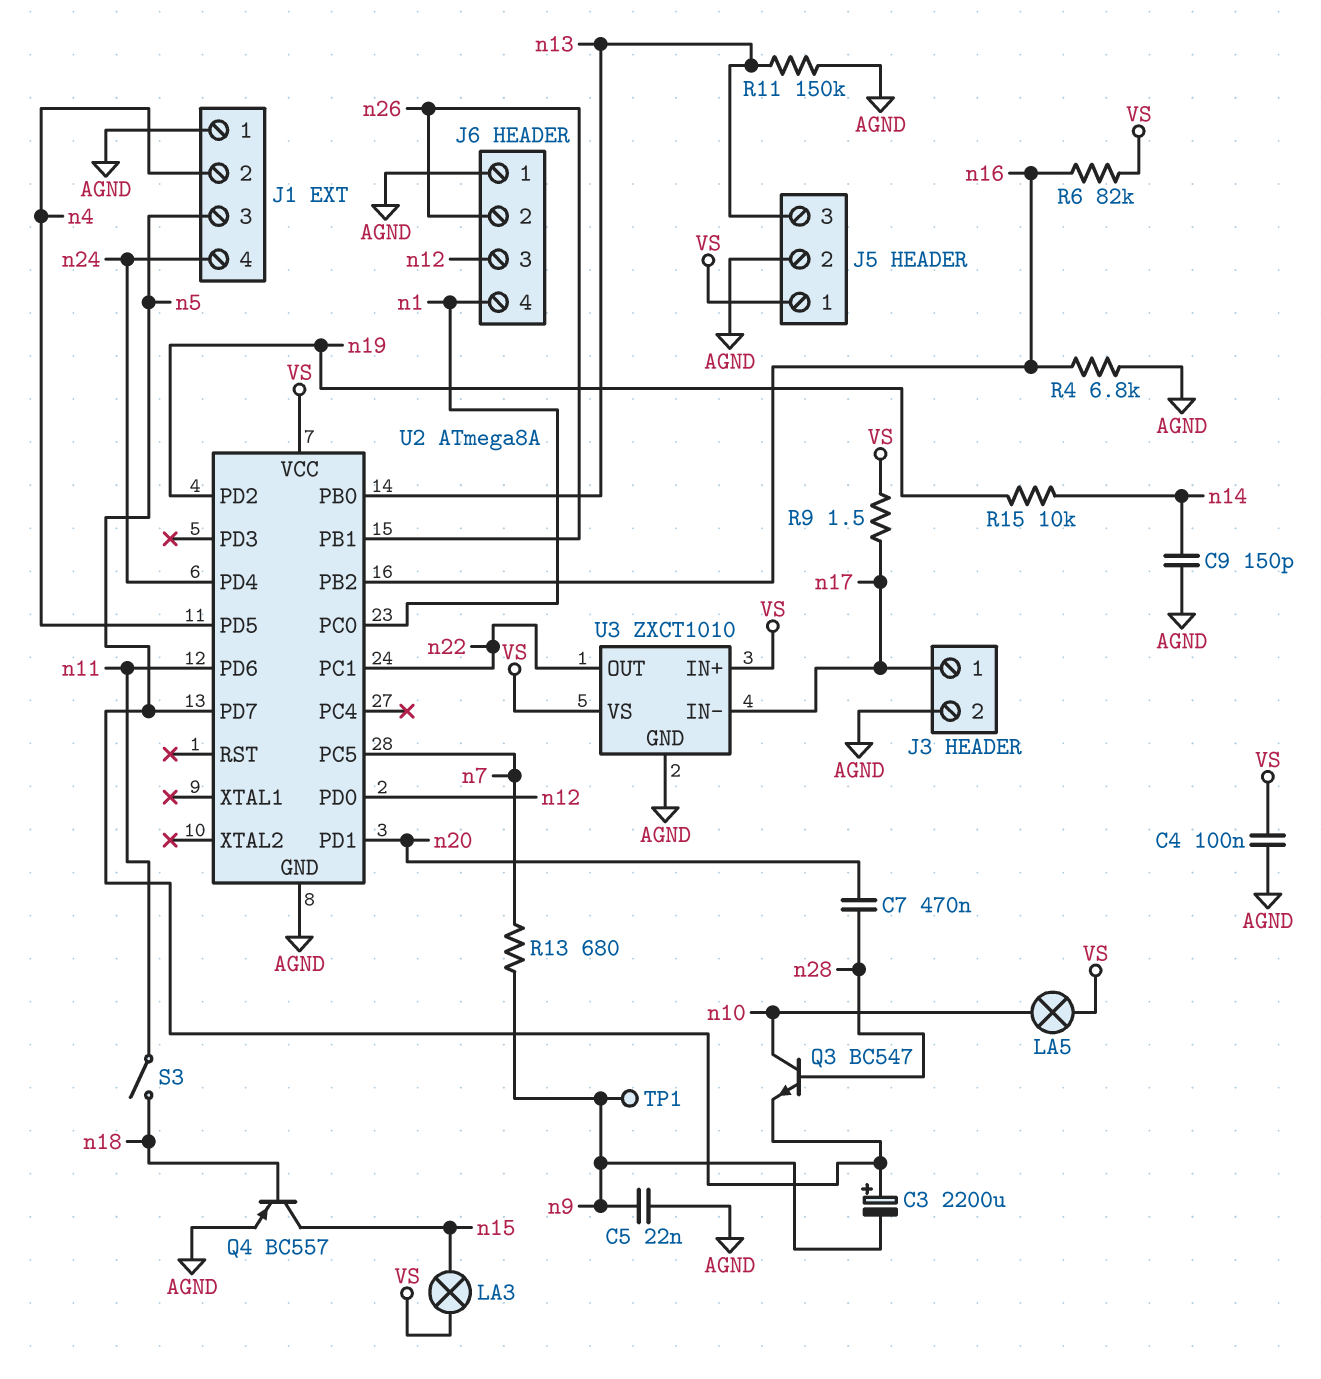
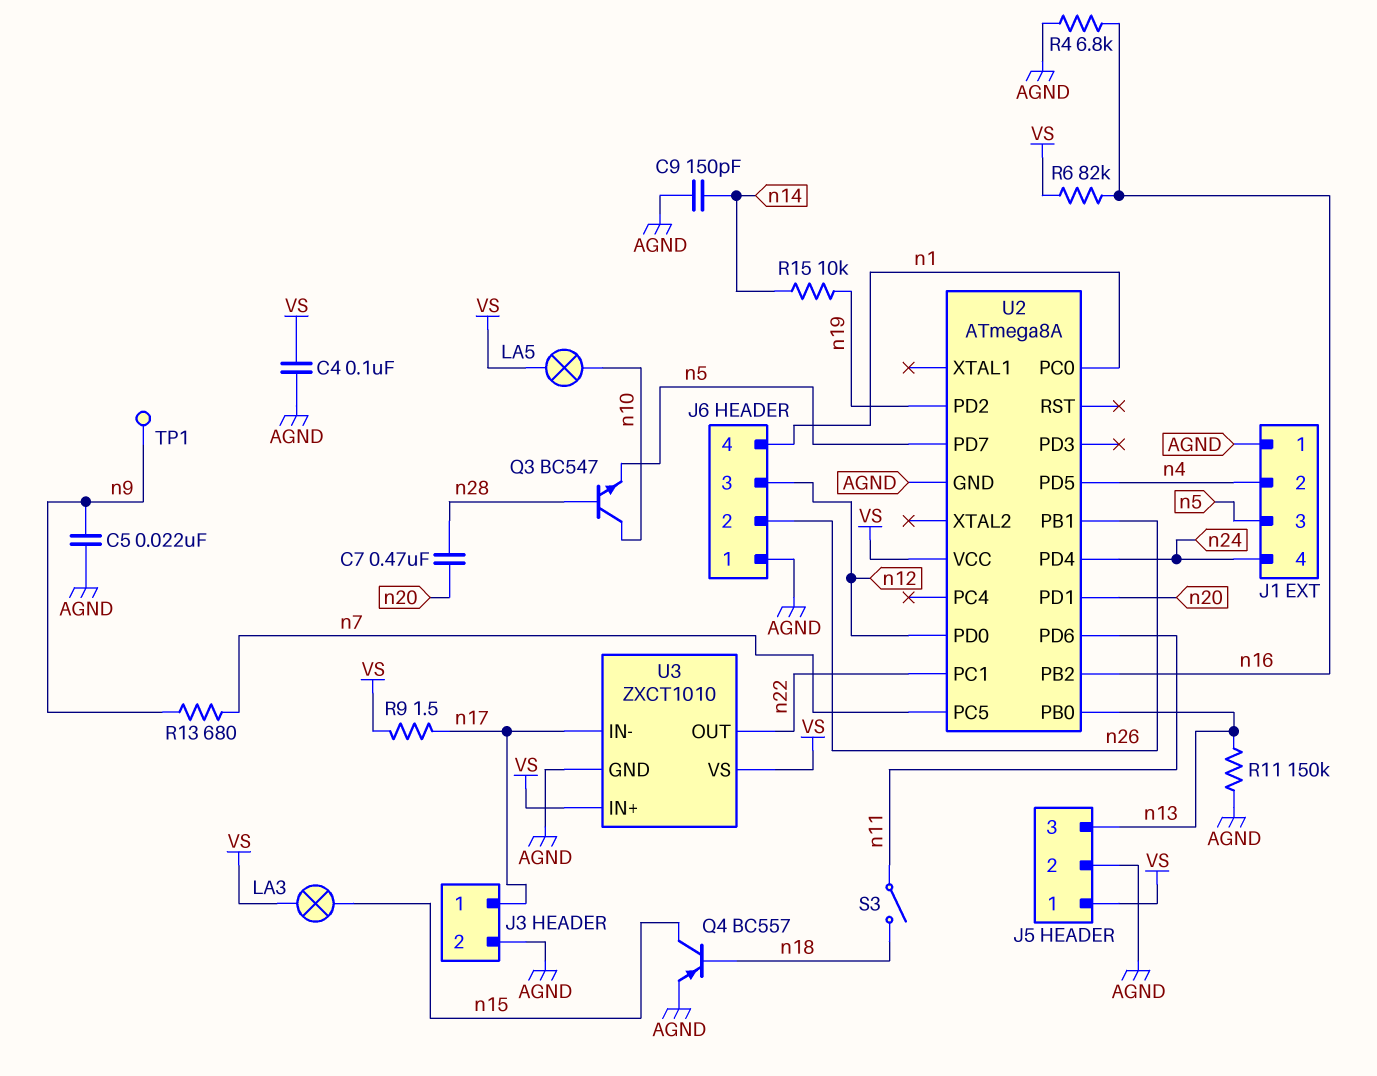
C3: 2200uF (plus n5, minus n9) -> none

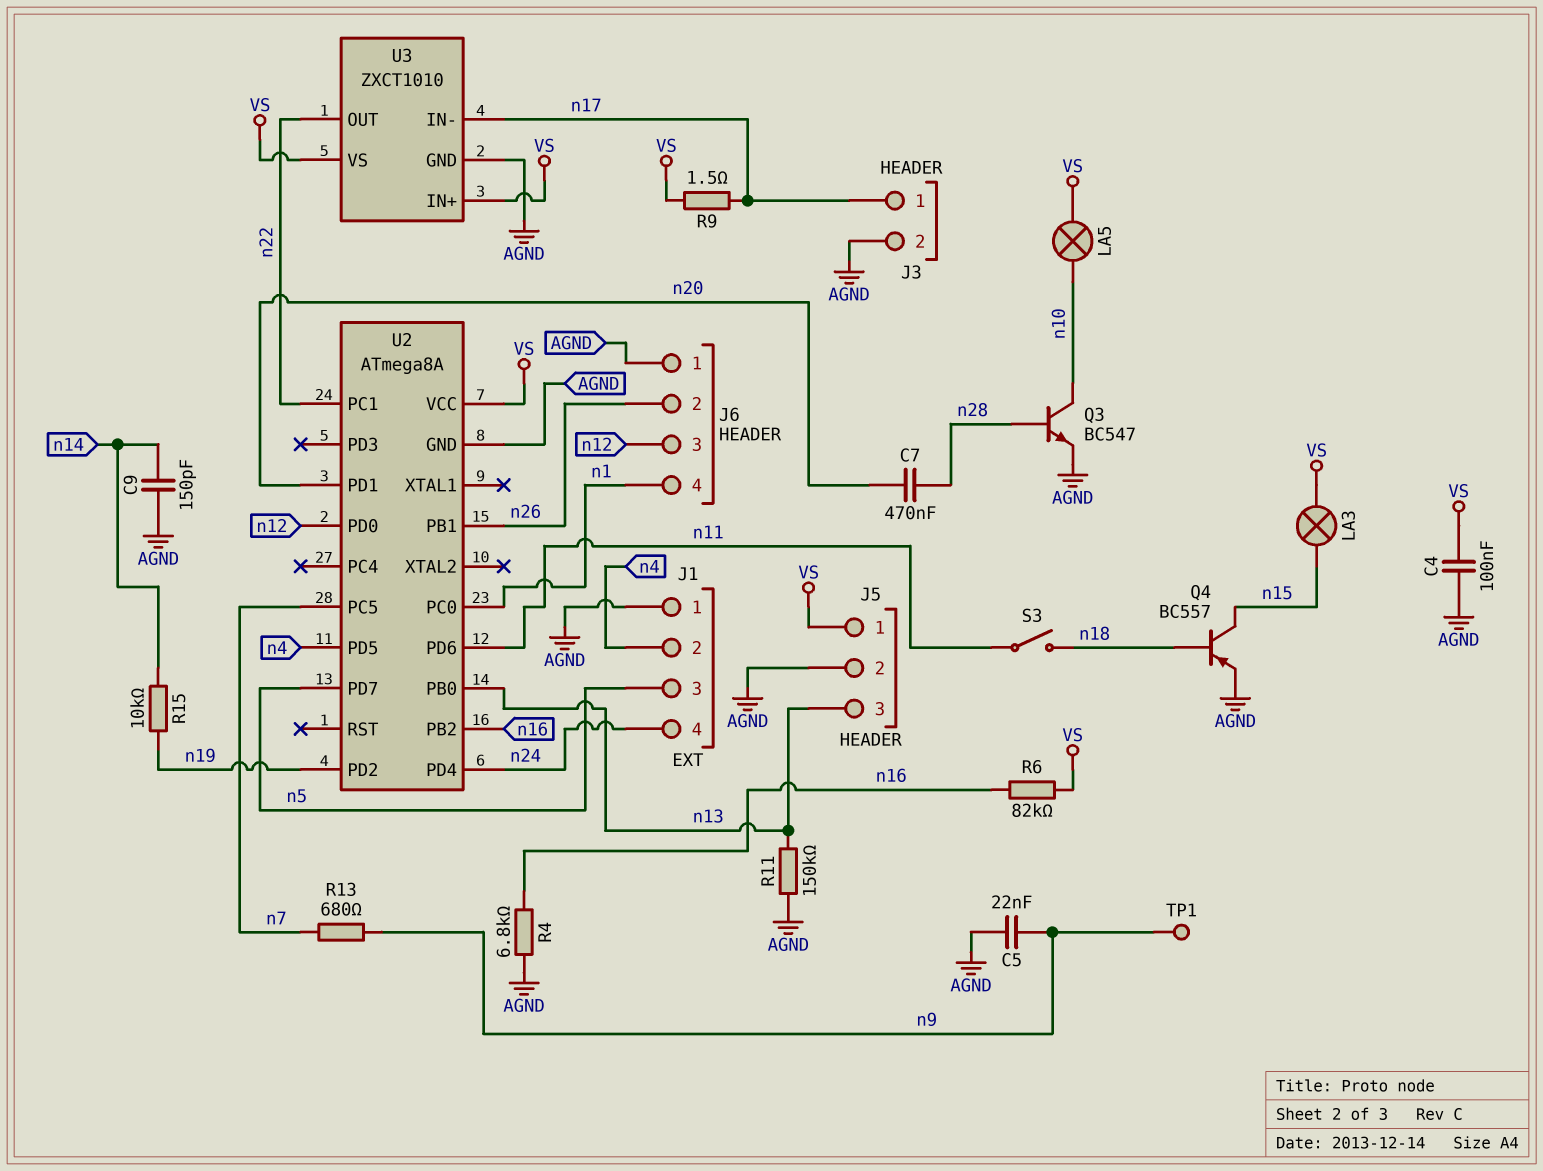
Q3: NPN BC547 (B n28, C n10, E n5) -> NPN BC547 (B n28, C n10, E AGND)

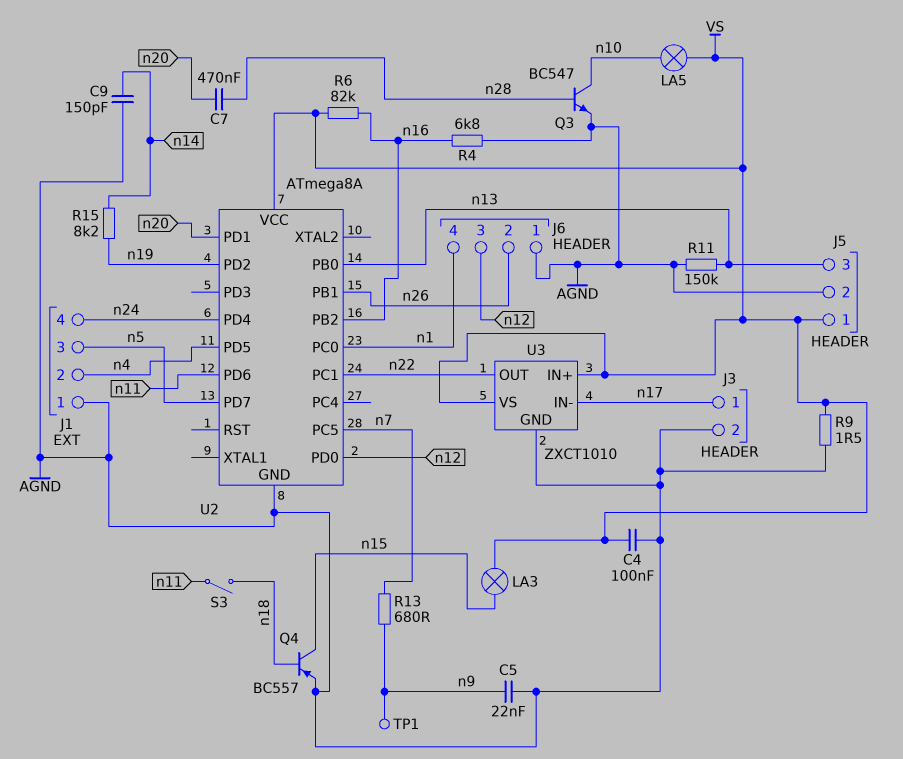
R9: 1.5 (VS, n17) -> 1.5 (AGND, VS)
R15: 10k (n14, n19) -> 8.2k (n14, n19)

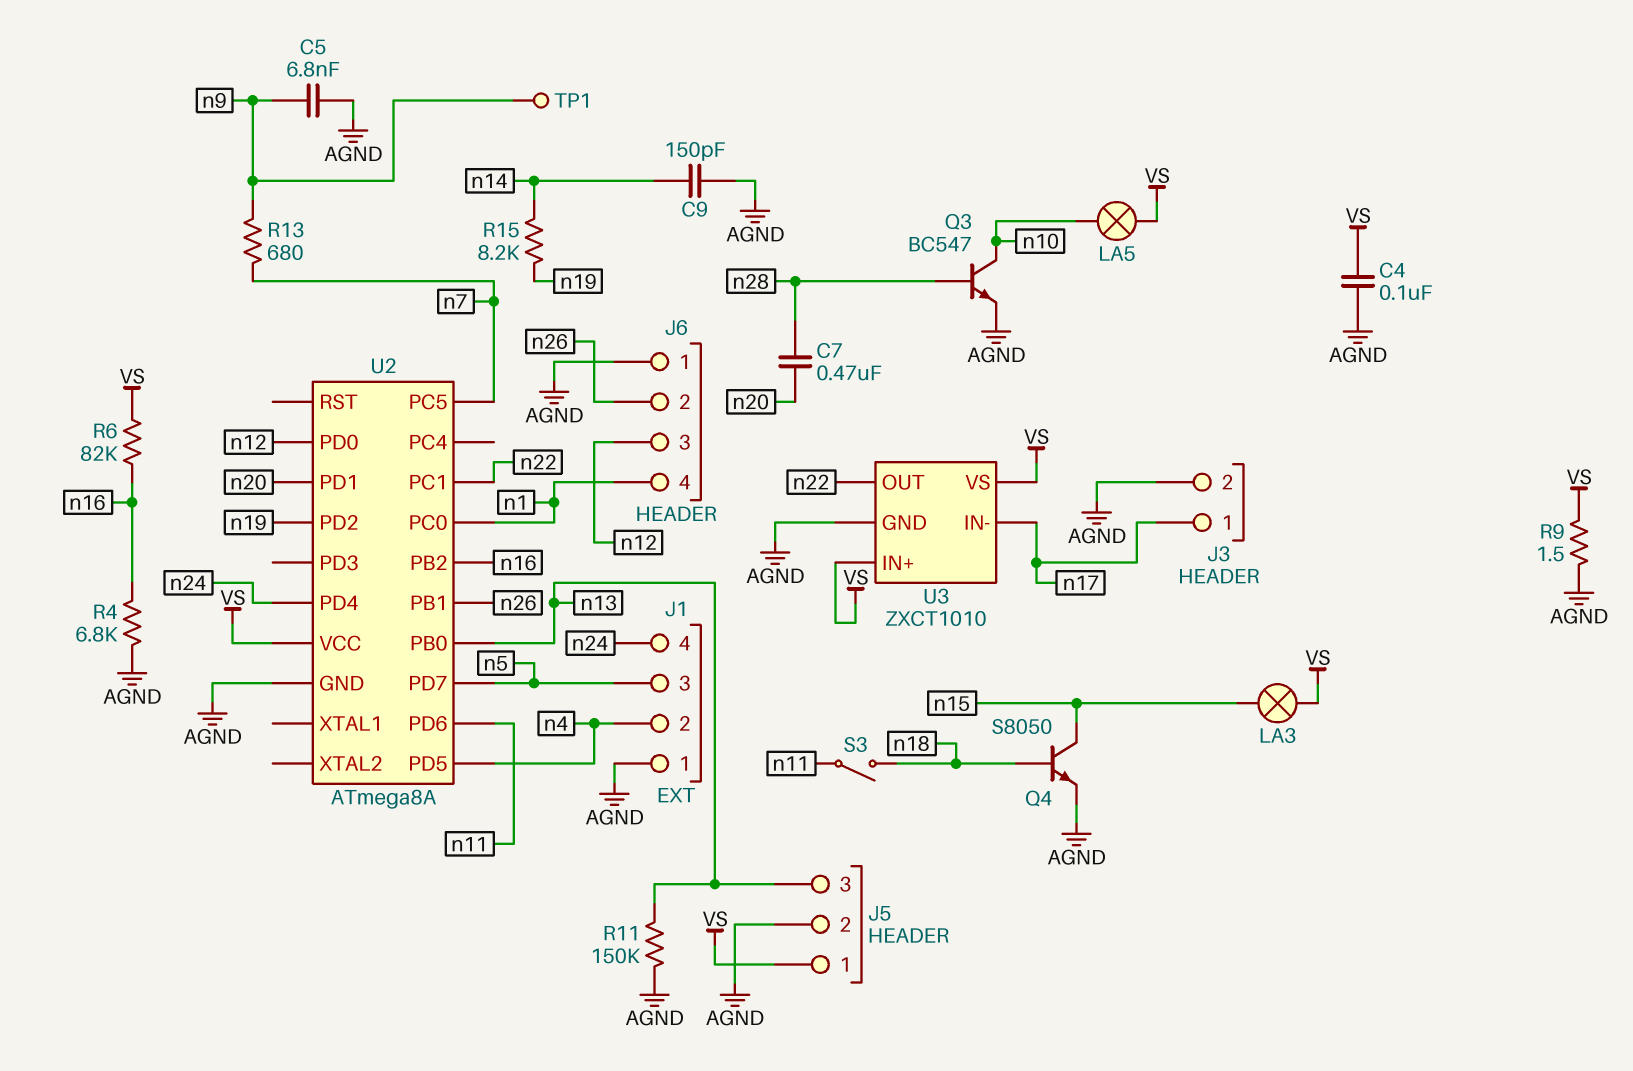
C5: 22nF (AGND, n9) -> 6.8nF (AGND, n9)
Q4: PNP BC557 (B n18, C n15, E AGND) -> NPN S8050 (B n18, C n15, E AGND)

